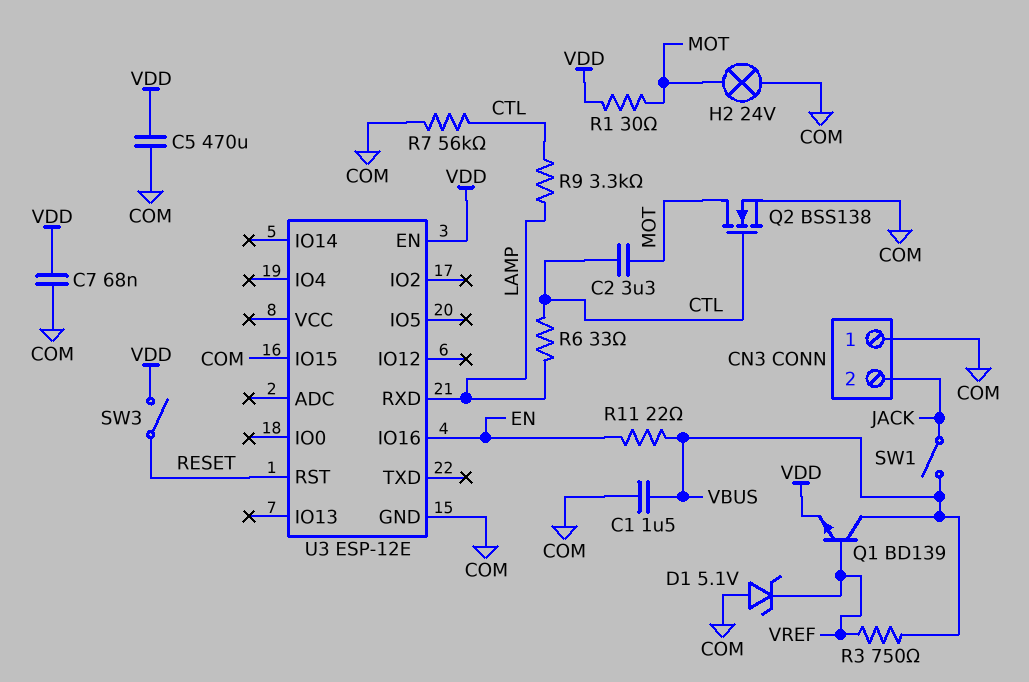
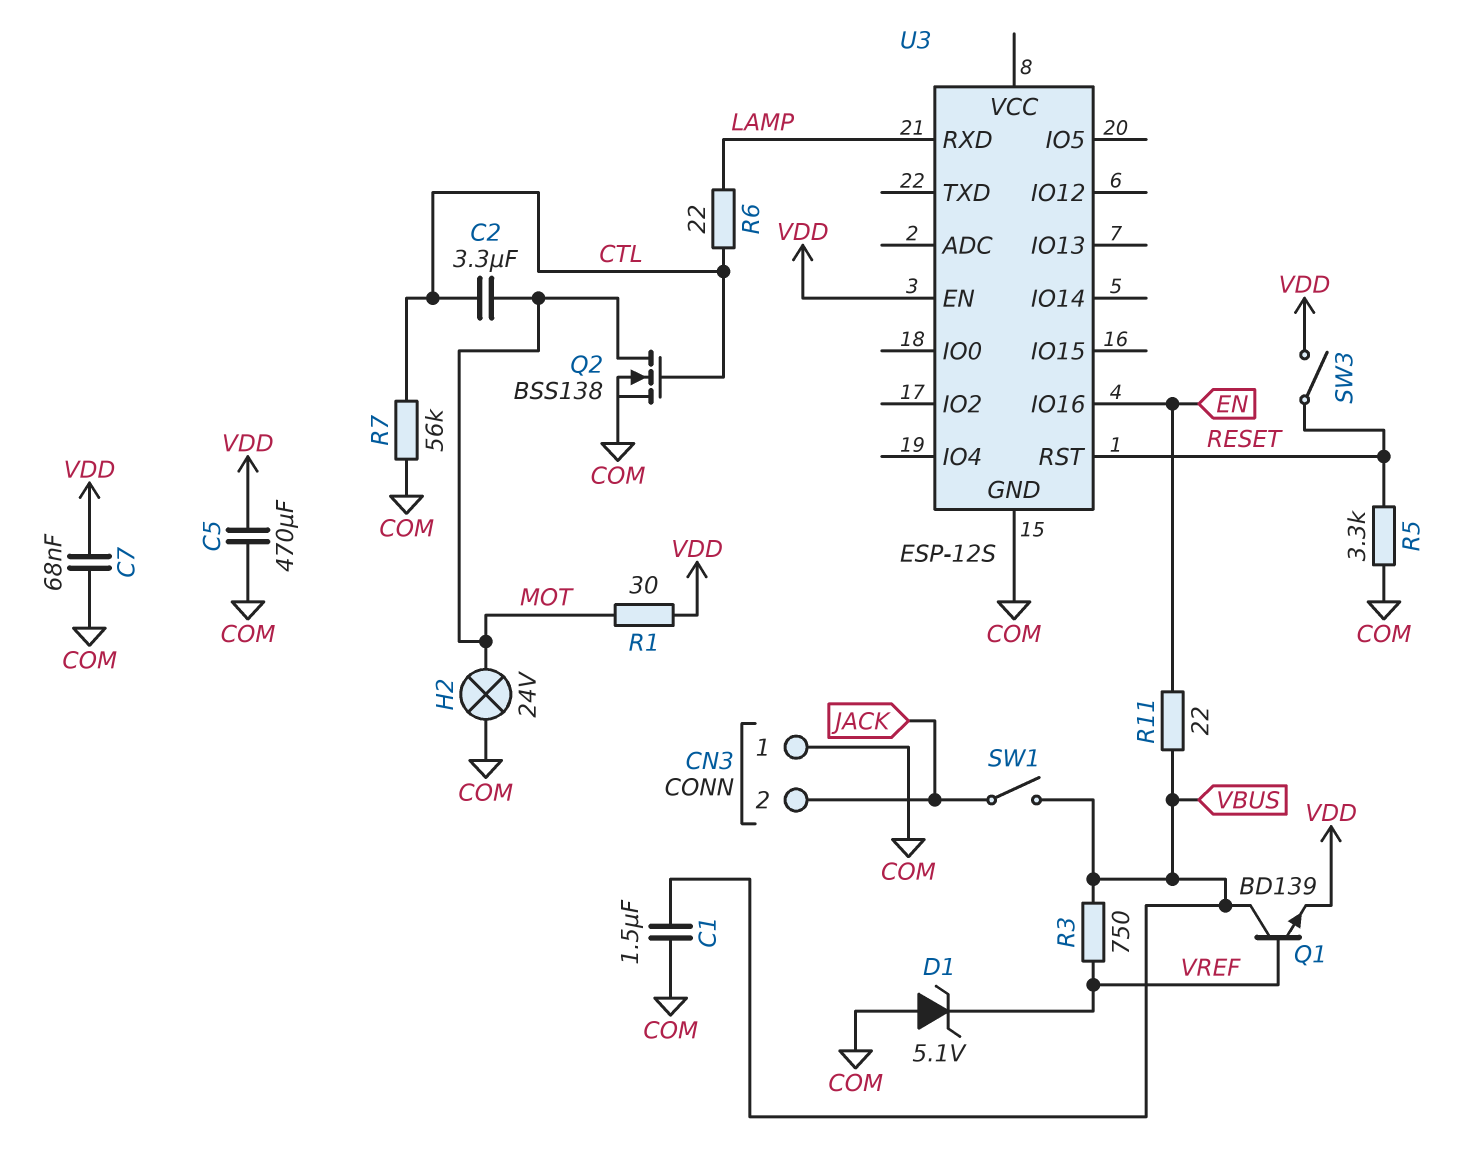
R5: none -> 3.3k (COM, RESET)
R6: 33 (CTL, LAMP) -> 22 (CTL, LAMP)
R9: 3.3k (CTL, LAMP) -> none
U3: ESP-12E -> ESP-12S
U3 pin IO15: COM -> none

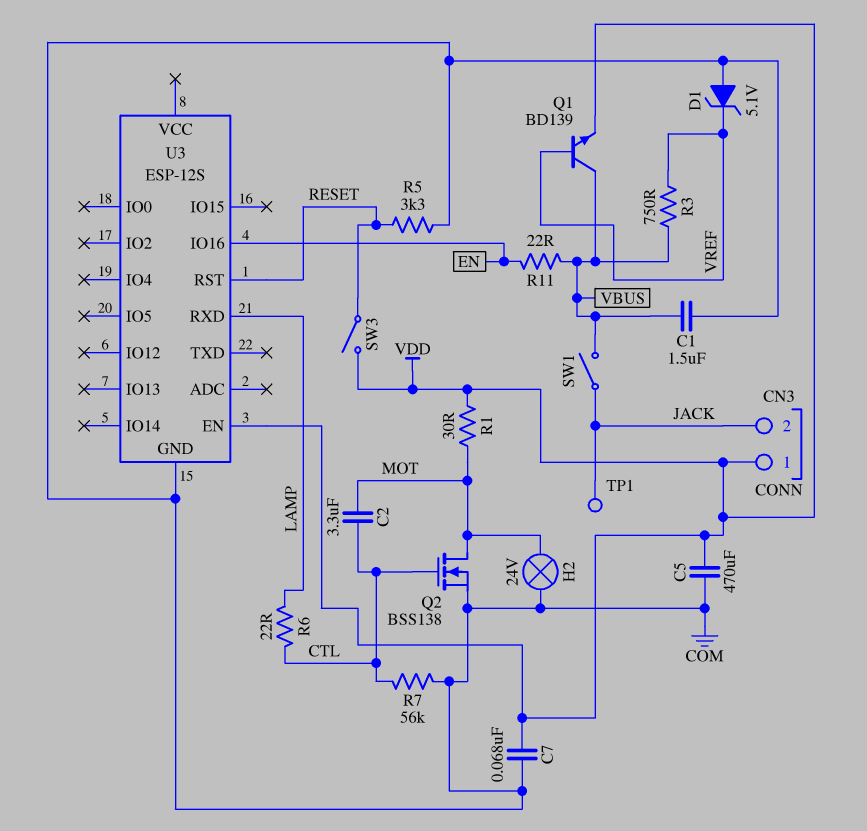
CN3 pin 1: COM -> VDD
TP1: none -> test point (JACK)

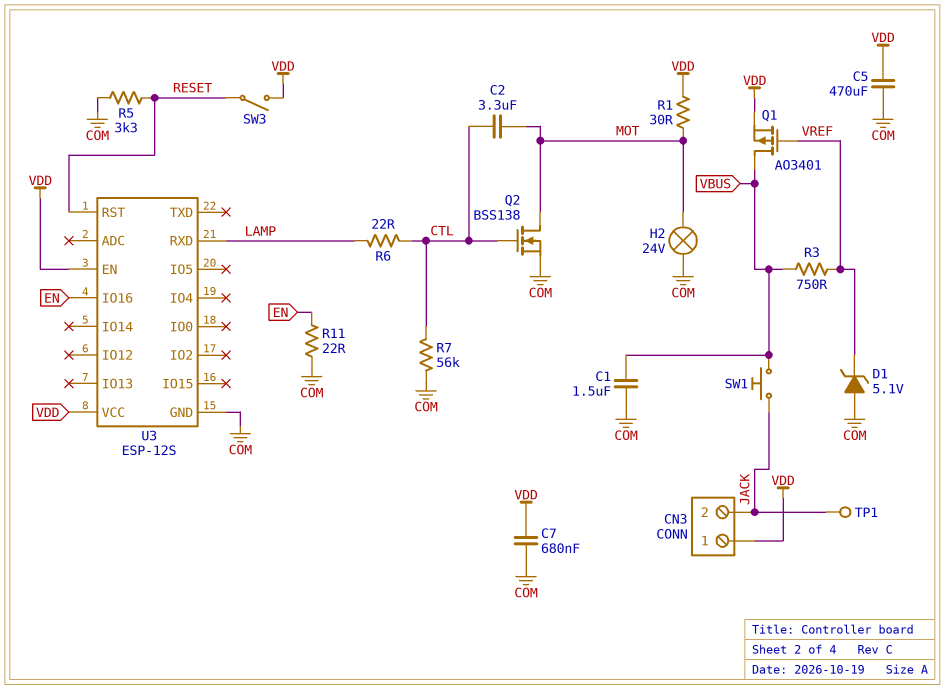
C7: 68nF (COM, VDD) -> 680nF (COM, VDD)
Q1: NPN BD139 (B VREF, C VBUS, E VDD) -> PMOS AO3401 (G VREF, D VBUS, S VDD)
R11: 22 (EN, VBUS) -> 22 (COM, EN)
SW1: switch (JACK, VBUS) -> button (JACK, VBUS)
U3 pin VCC: none -> VDD

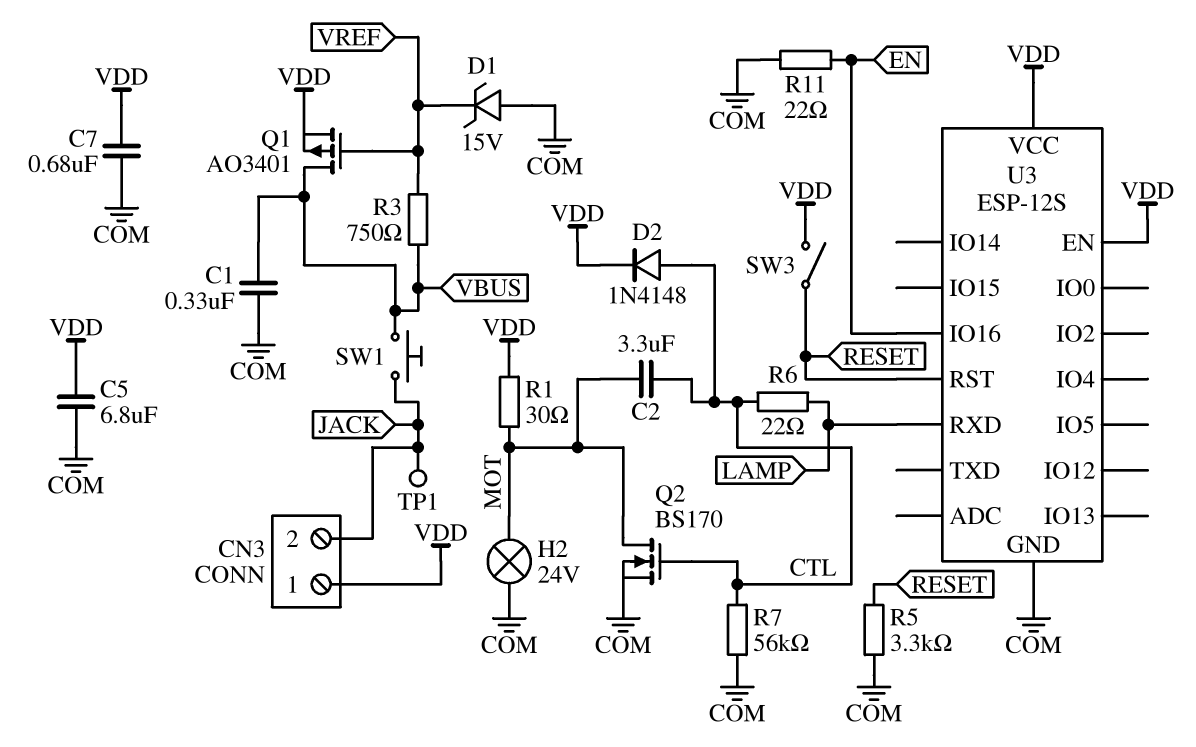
C1: 1.5uF (COM, VBUS) -> 330nF (COM, VBUS)
C5: 470uF (COM, VDD) -> 6.8uF (COM, VDD)
D1: zener 5.1V (A COM, K VREF) -> zener 15V (A COM, K VREF)
D2: none -> diode 1N4148 (A CTL, K VDD)
Q2: NMOS BSS138 (G CTL, D MOT, S COM) -> NMOS BS170 (G CTL, D MOT, S COM)

